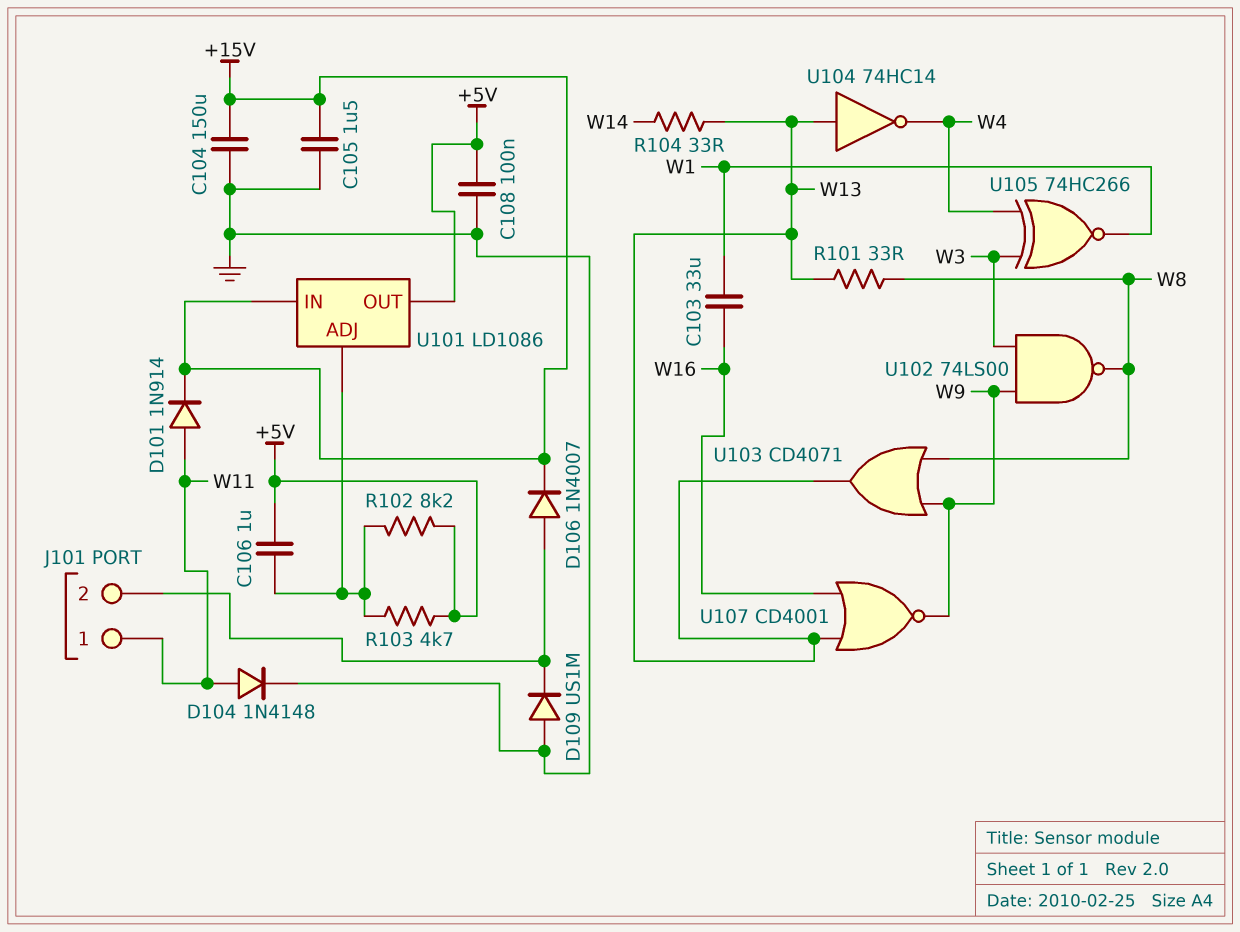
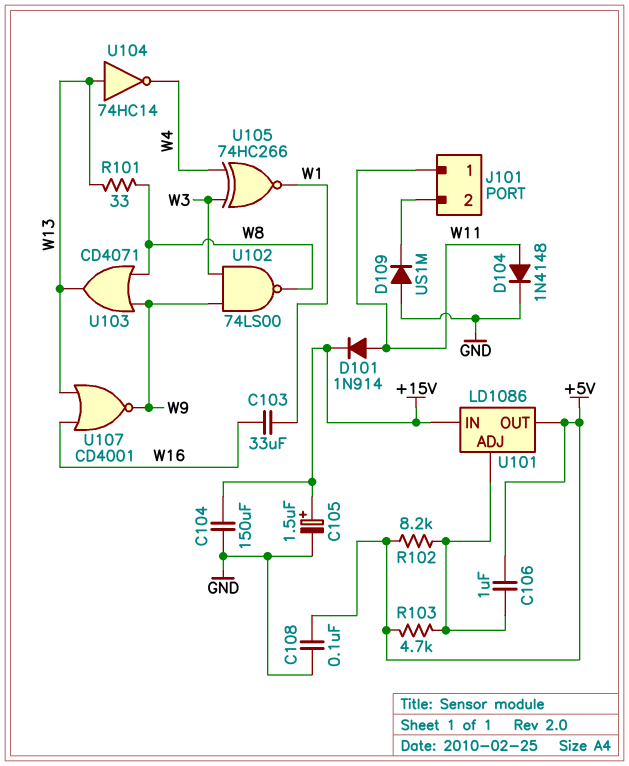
C105: 1.5uF (+15V, GND) -> 1.5uF (plus +15V, minus GND)
D106: diode 1N4007 (A J101/2, K +15V) -> none
R104: 33 (W13, W14) -> none

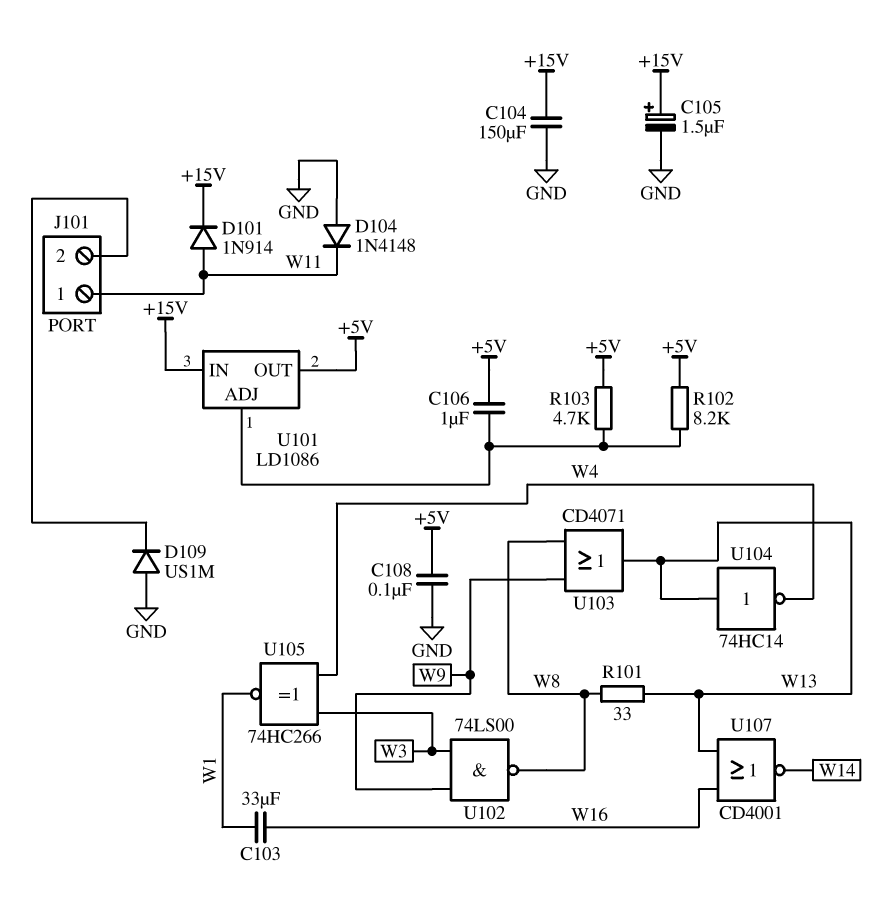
D104: diode 1N4148 (A W11, K GND) -> diode 1N4148 (A GND, K W11)
U107: NOR CD4001 (in W13, in W16, out W9) -> NOR CD4001 (in W13, in W16, out W14)

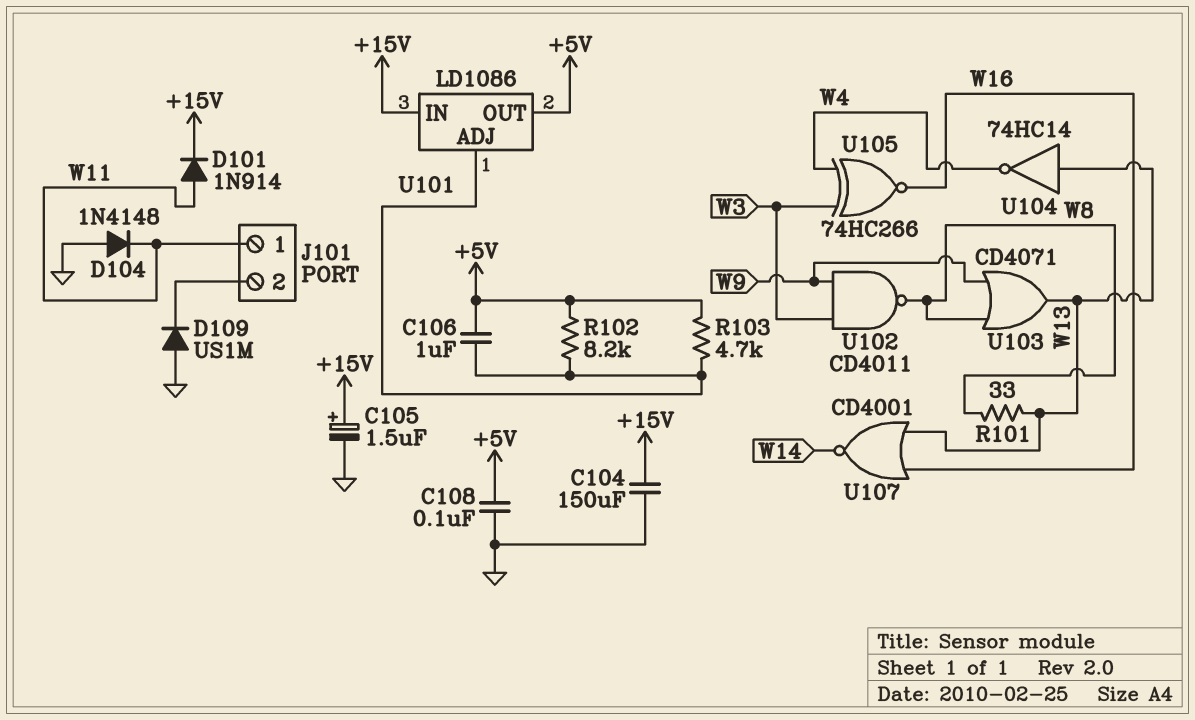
C103: 33uF (W1, W16) -> none
U102: NAND 74LS00 (in W3, in W9, out W8) -> NAND CD4011 (in W3, in W9, out W8)
U105: XNOR 74HC266 (in W3, in W4, out W1) -> XNOR 74HC266 (in W3, in W4, out W16)

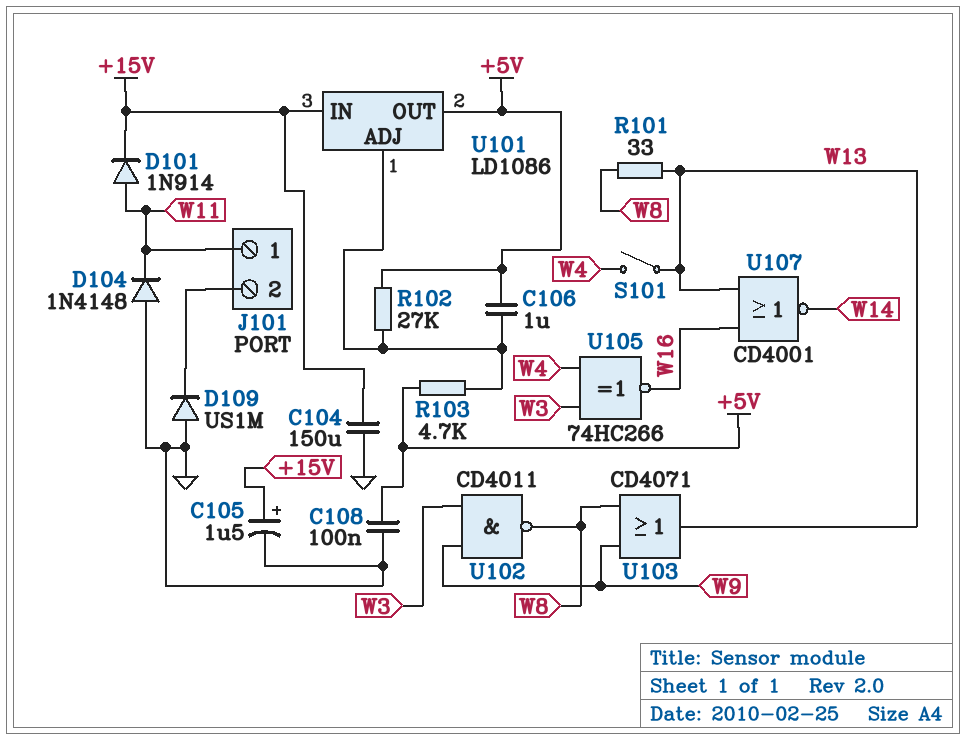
R102: 8.2k (+5V, U101/ADJ) -> 27k (+5V, U101/ADJ)
S101: none -> switch (W4, W13)
U104: NOT 74HC14 (in W13, out W4) -> none

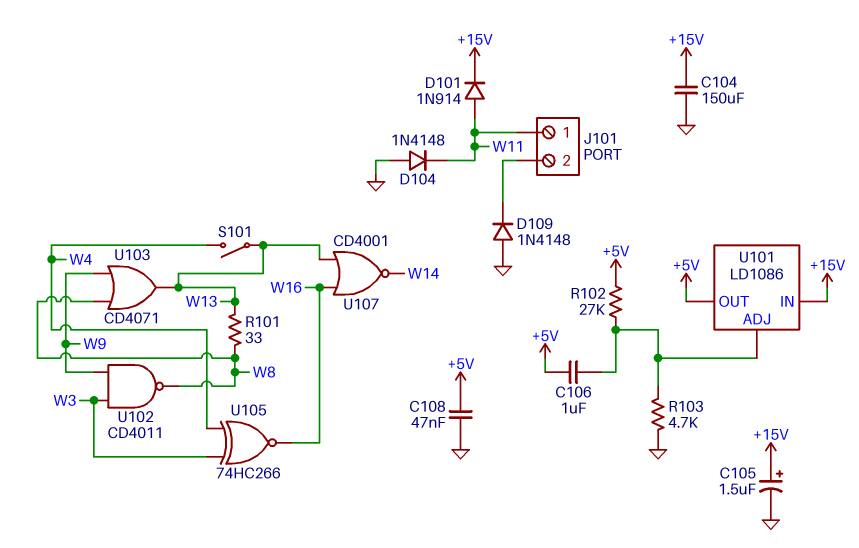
C108: 100nF (+5V, GND) -> 47nF (+5V, GND)
D109: diode US1M (A GND, K J101/2) -> diode 1N4148 (A GND, K J101/2)
R103: 4.7k (+5V, U101/ADJ) -> 4.7k (GND, U101/ADJ)

